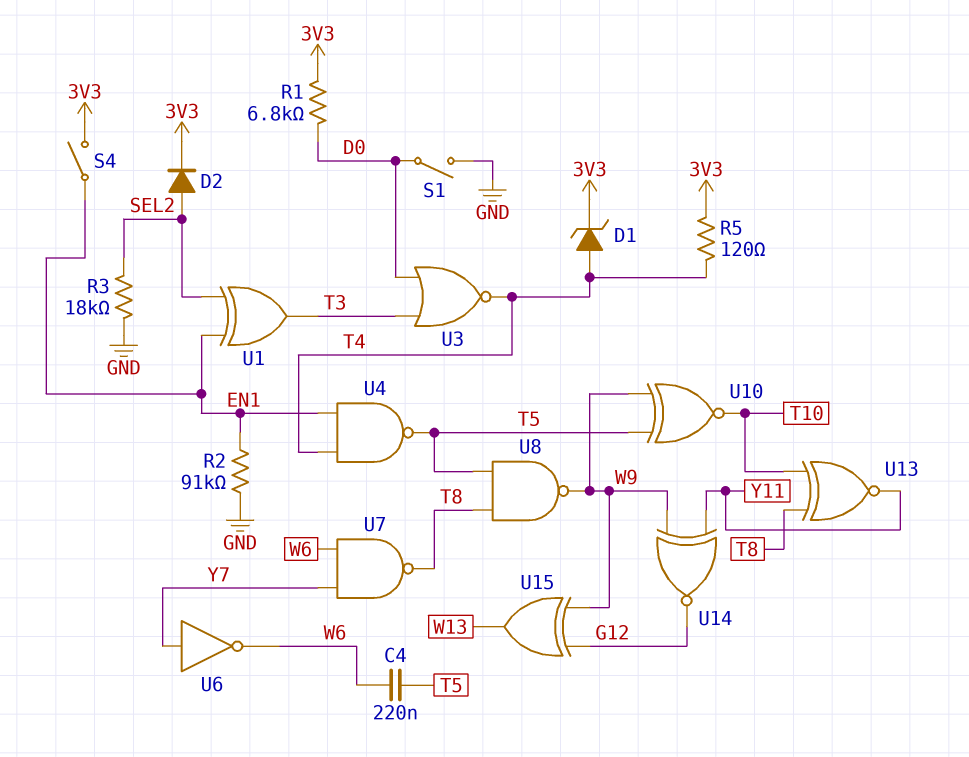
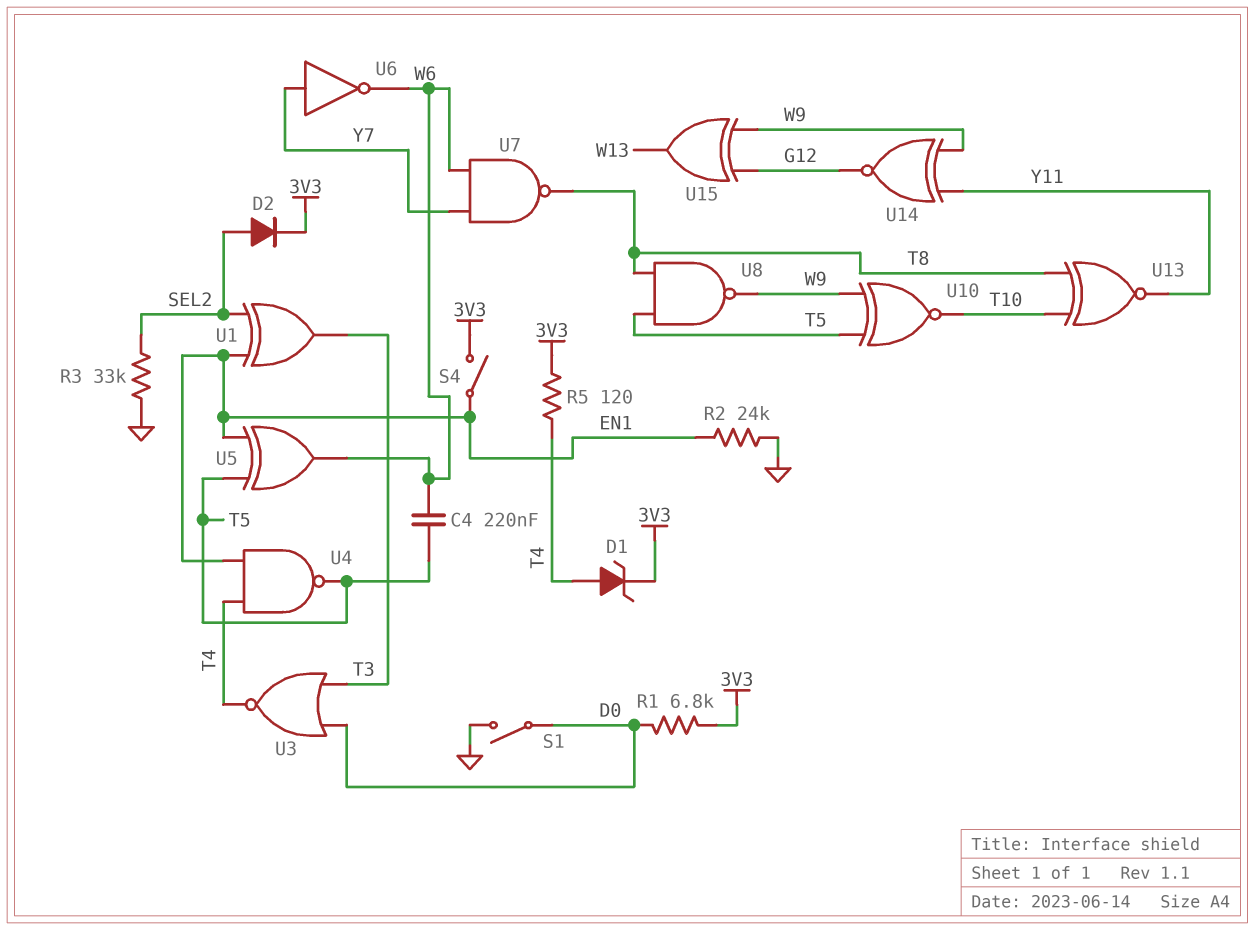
R2: 91k (EN1, GND) -> 24k (EN1, GND)
R3: 18k (GND, SEL2) -> 33k (GND, SEL2)
U5: none -> XOR (in EN1, in T5, out W6)

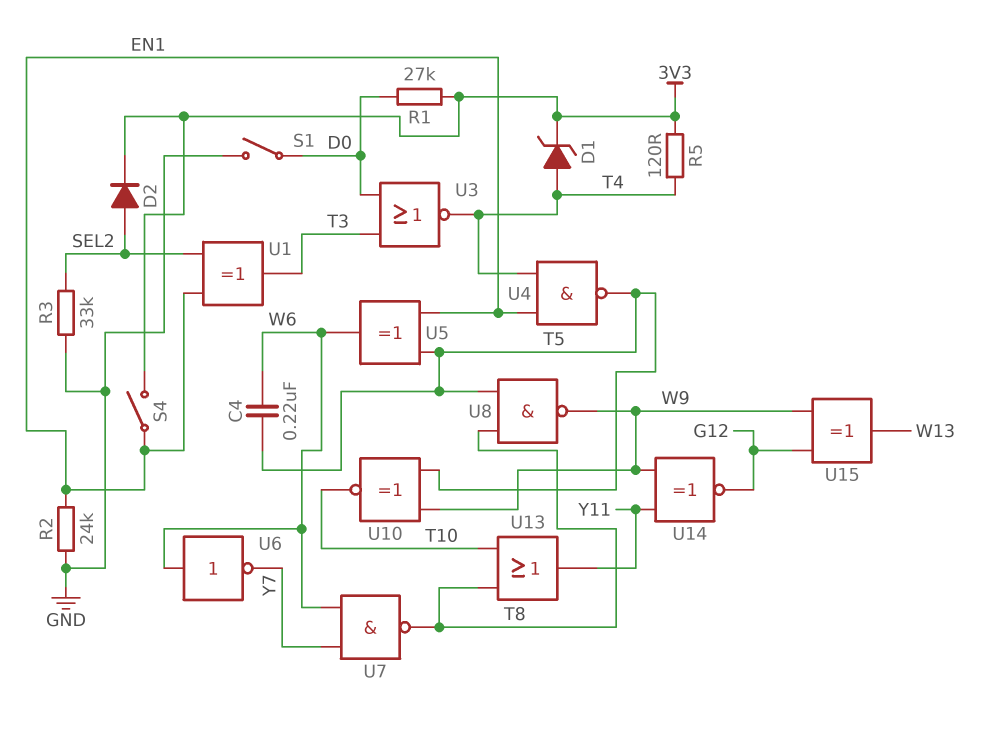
R1: 6.8k (3V3, D0) -> 27k (3V3, D0)
U6: NOT (in Y7, out W6) -> NOT (in W6, out Y7)
U13: XNOR (in T8, in T10, out Y11) -> OR (in T8, in T10, out Y11)

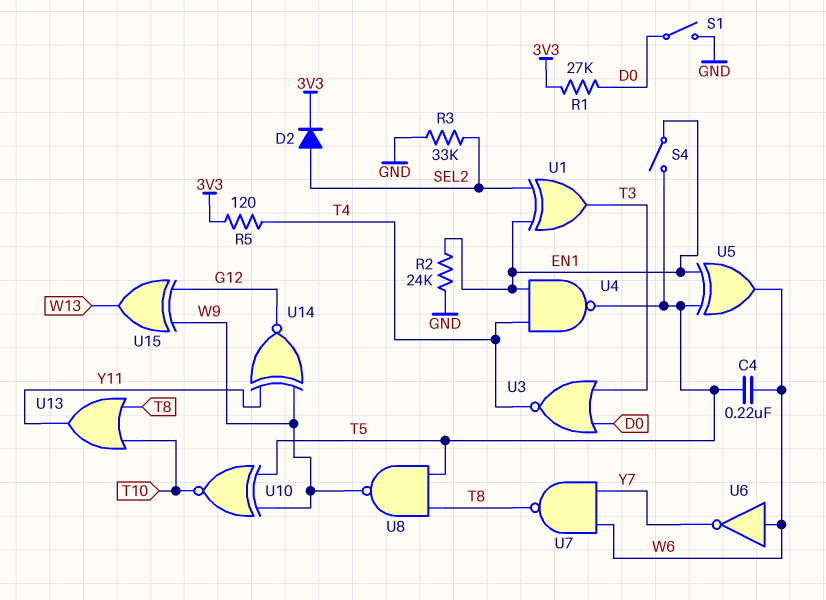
D1: zener (A T4, K 3V3) -> none
S4: switch (3V3, EN1) -> switch (EN1, T5)

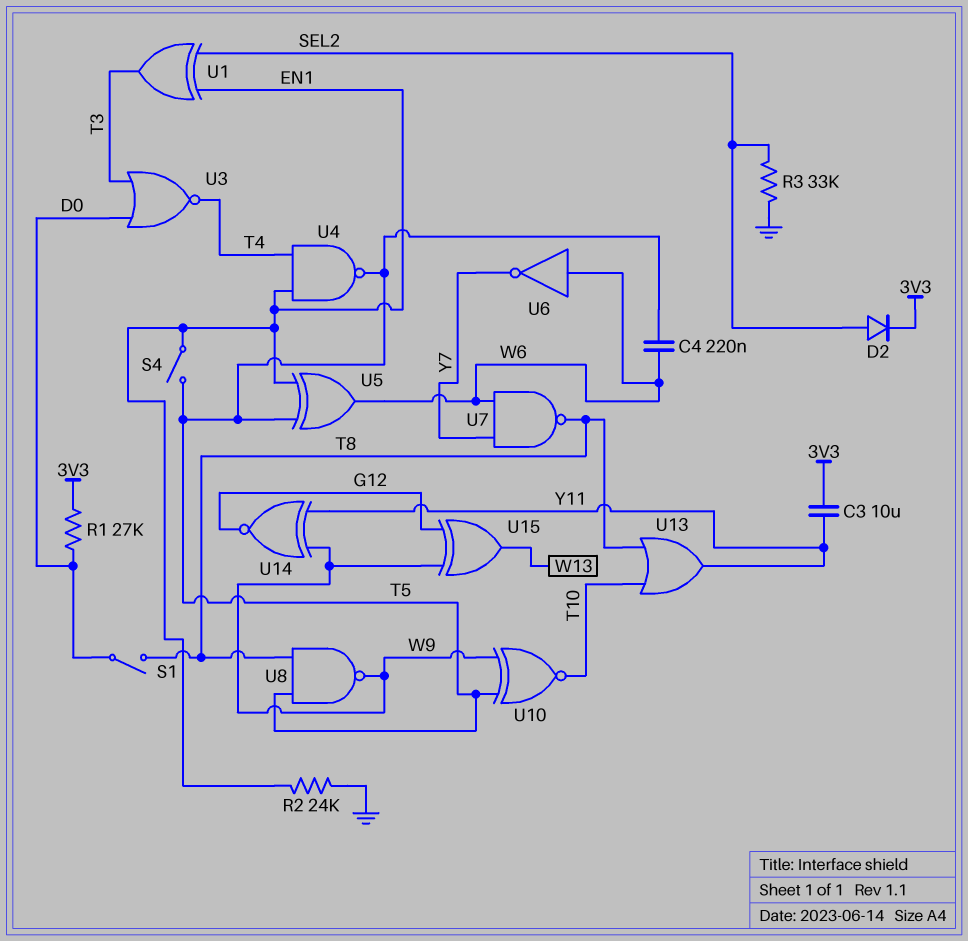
C3: none -> 10uF (3V3, Y11)
R5: 120 (3V3, T4) -> none
S1: switch (D0, GND) -> switch (D0, T8)

